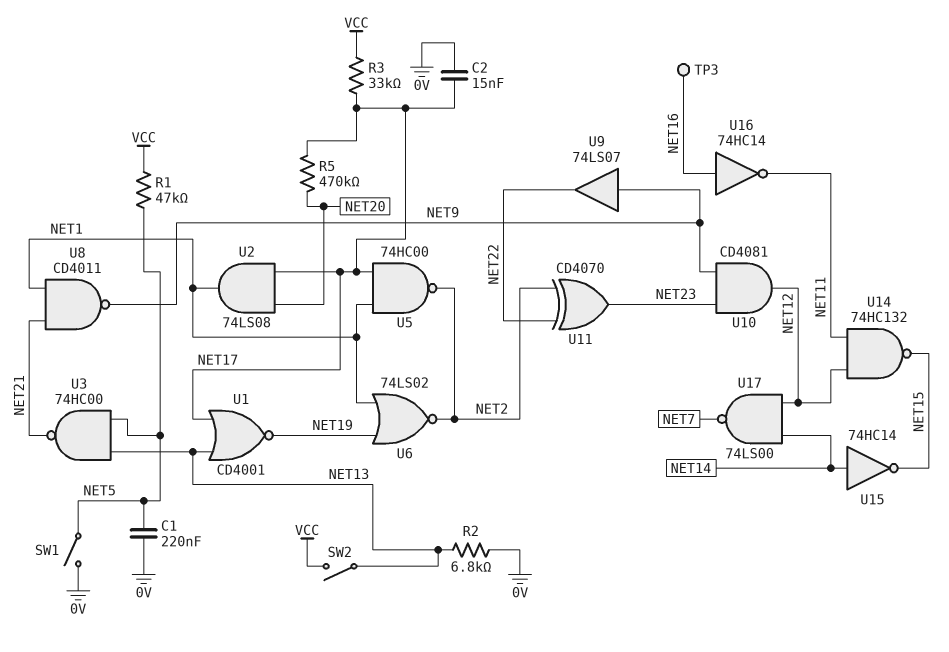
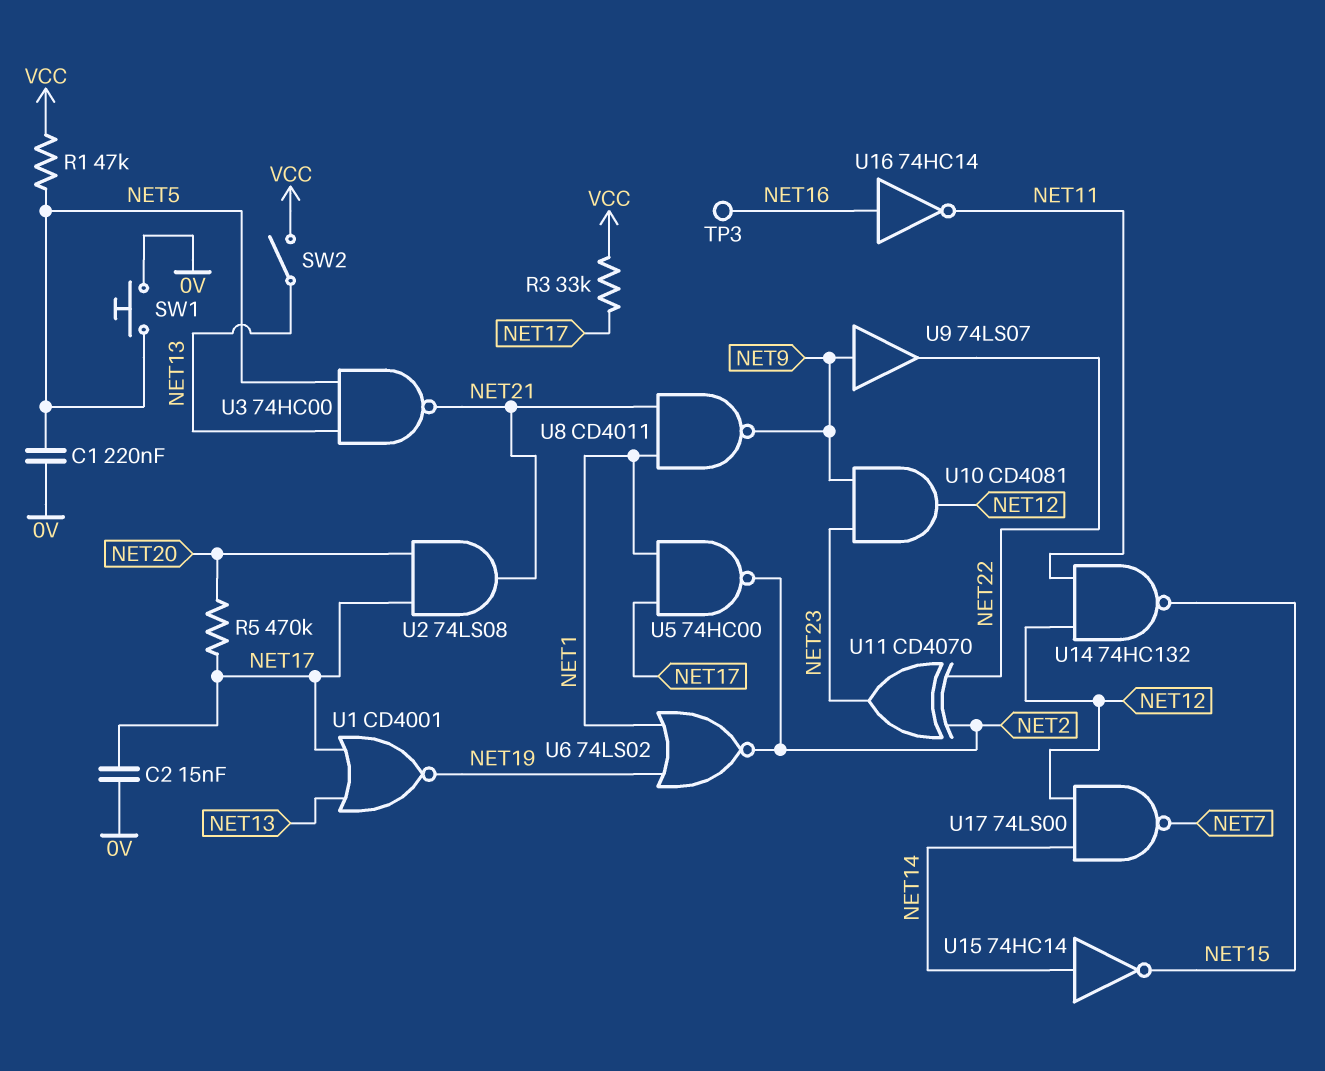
R2: 6.8k (0V, NET13) -> none
SW1: switch (0V, NET5) -> button (0V, NET5)
U2: AND 74LS08 (in NET17, in NET20, out NET1) -> AND 74LS08 (in NET17, in NET20, out NET21)

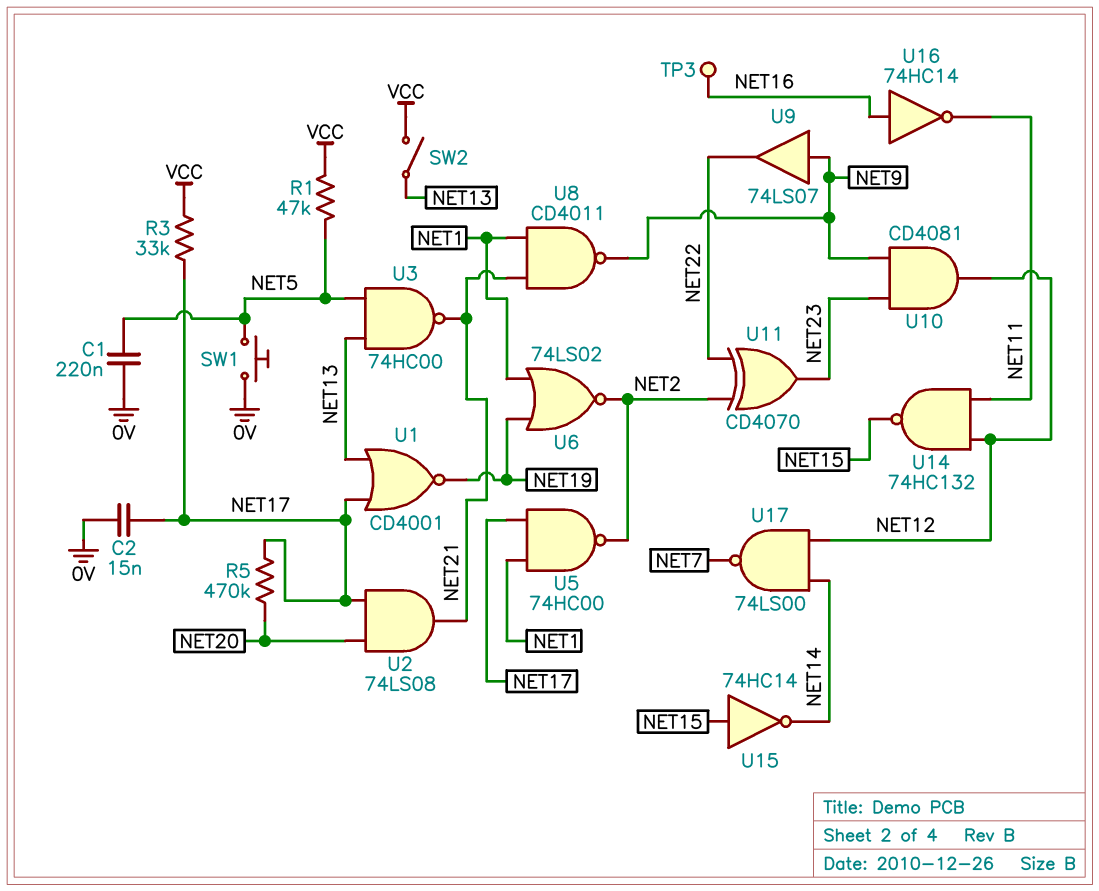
U15: NOT 74HC14 (in NET14, out NET15) -> NOT 74HC14 (in NET15, out NET14)

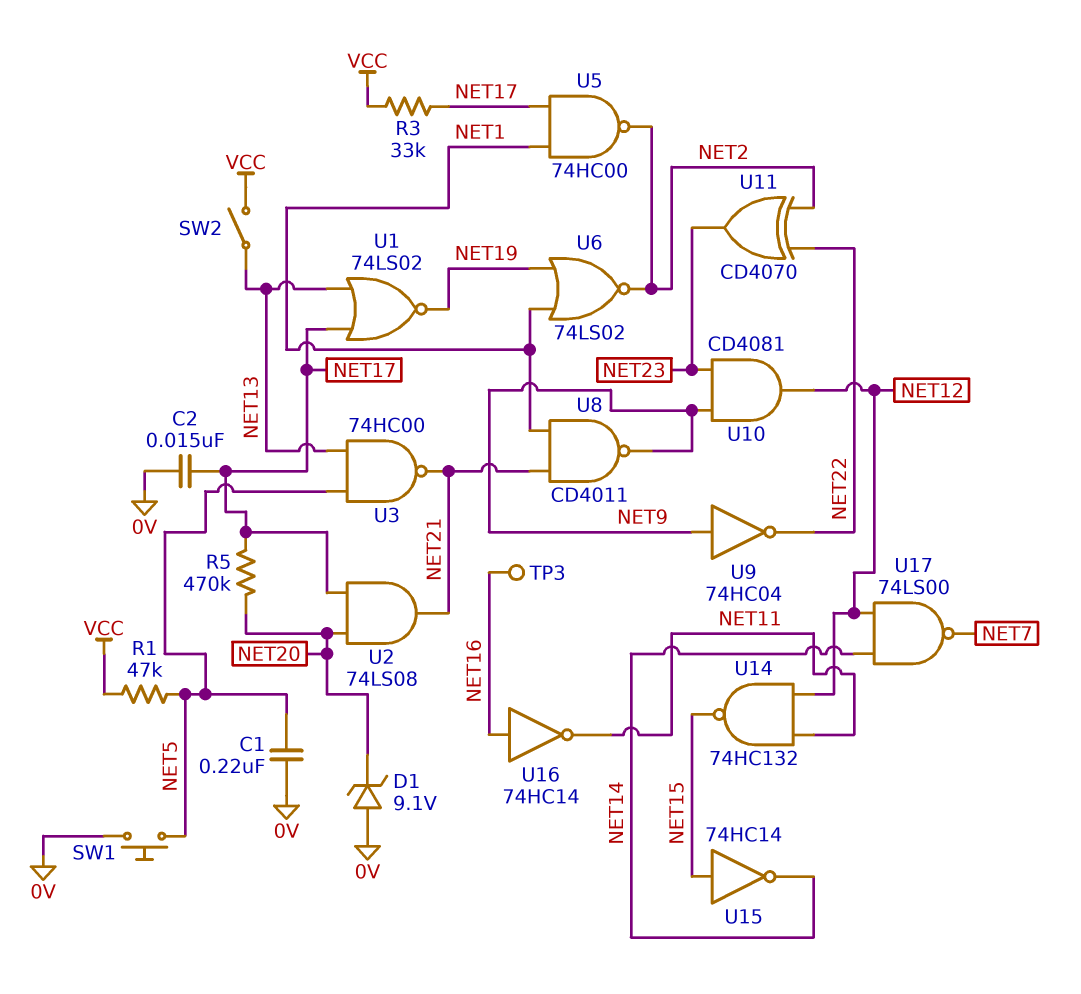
D1: none -> zener 9.1V (A 0V, K NET20)
U1: NOR CD4001 (in NET13, in NET17, out NET19) -> NOR 74LS02 (in NET13, in NET17, out NET19)
U9: buffer 74LS07 (in NET9, out NET22) -> NOT 74HC04 (in NET9, out NET22)

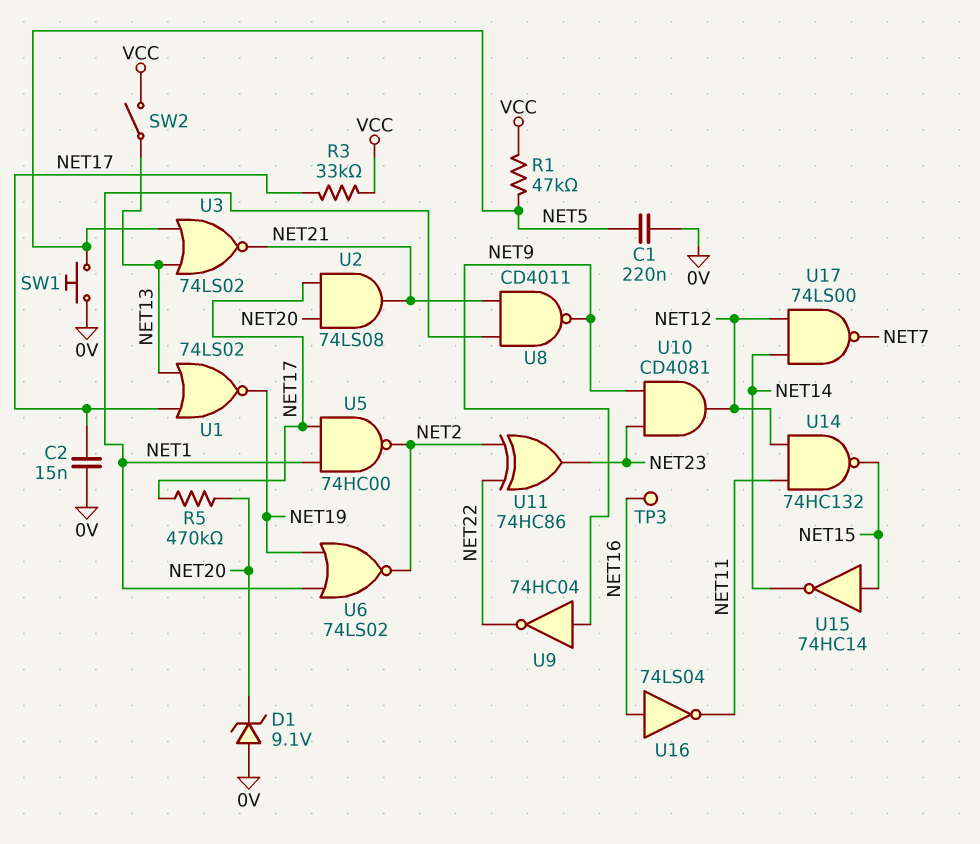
U3: NAND 74HC00 (in NET5, in NET13, out NET21) -> NOR 74LS02 (in NET5, in NET13, out NET21)
U11: XOR CD4070 (in NET2, in NET22, out NET23) -> XOR 74HC86 (in NET2, in NET22, out NET23)
U16: NOT 74HC14 (in NET16, out NET11) -> NOT 74LS04 (in NET16, out NET11)

